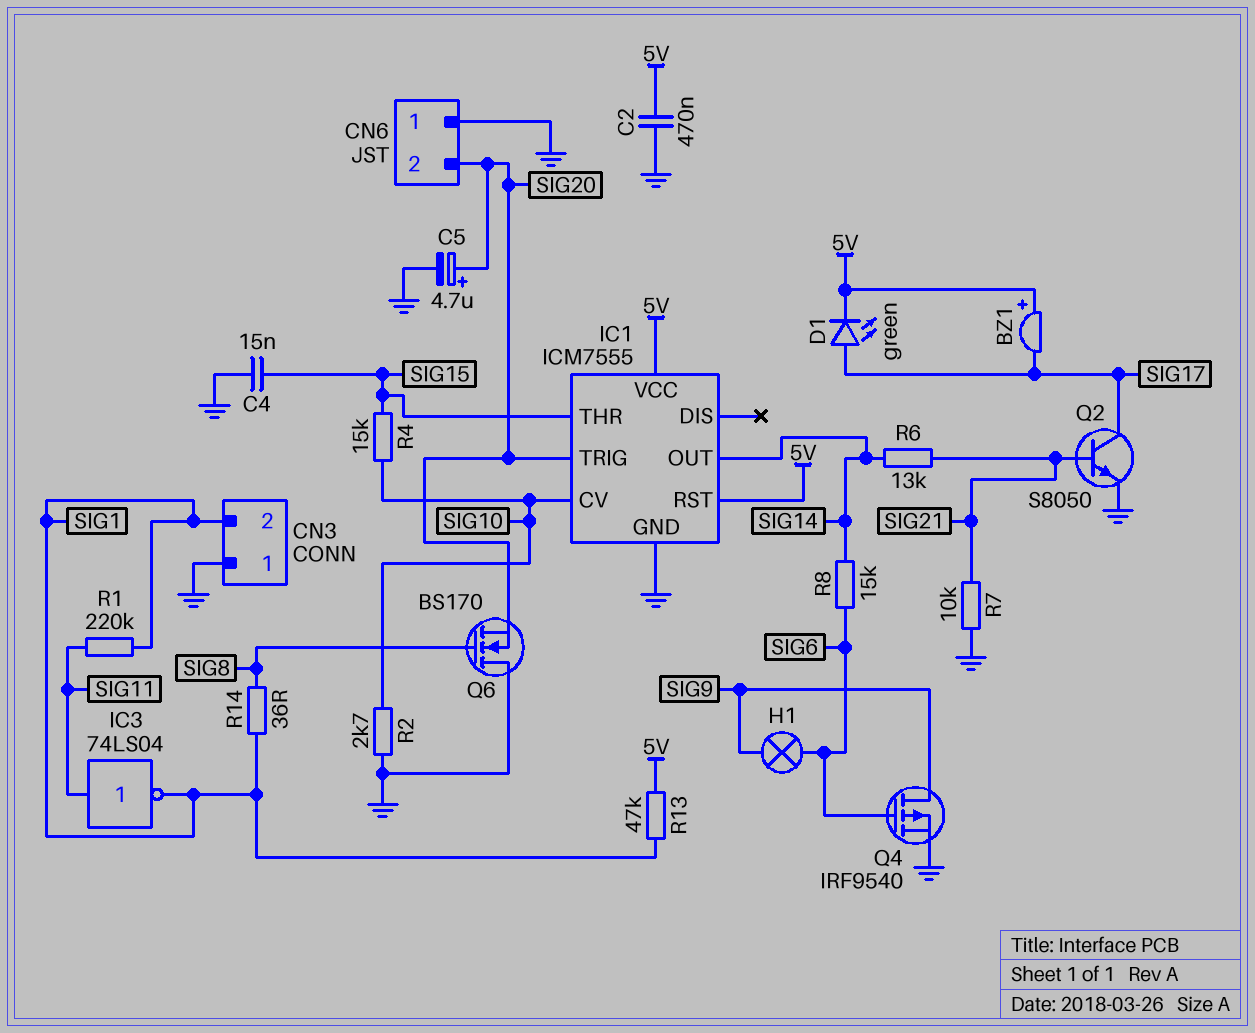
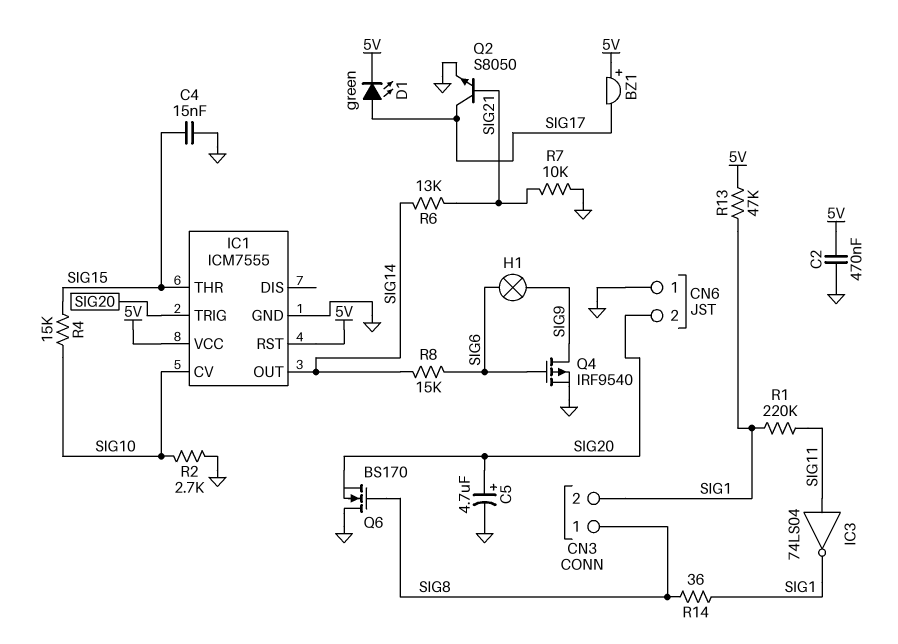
CN3 pin 1: GND -> SIG8

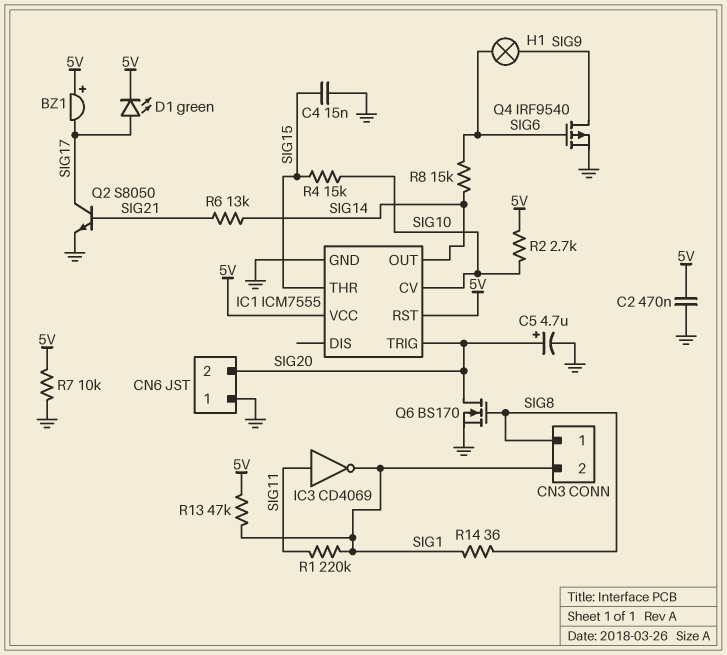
IC3: NOT 74LS04 (in SIG11, out SIG1) -> NOT CD4069 (in SIG11, out SIG1)
Q6: NMOS BS170 (G SIG8, D GND, S SIG20) -> NMOS BS170 (G SIG8, D SIG20, S GND)
R2: 2.7k (GND, SIG10) -> 2.7k (5V, SIG10)
R7: 10k (GND, SIG21) -> 10k (5V, GND)

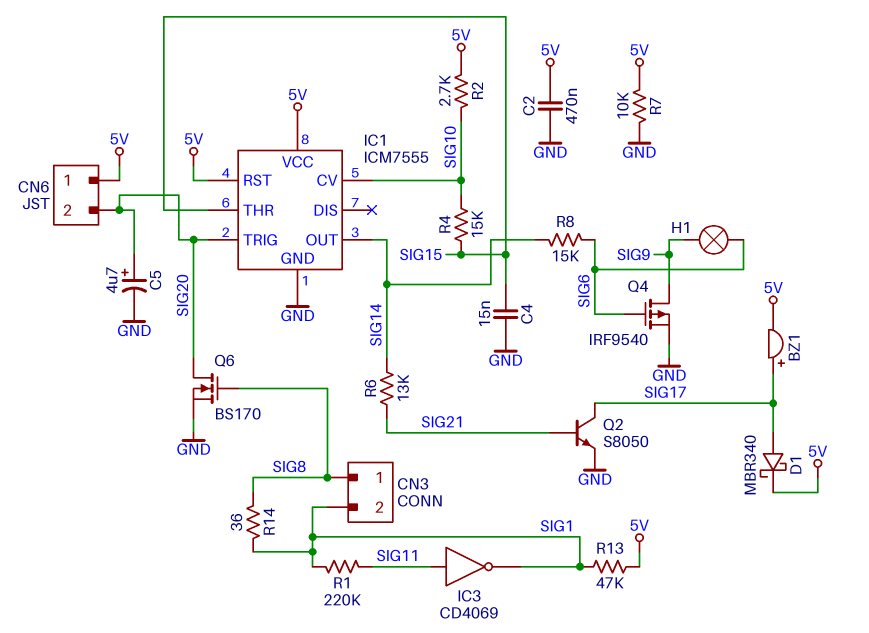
BZ1: buzzer (plus 5V, minus SIG17) -> buzzer (plus SIG17, minus 5V)
CN6 pin 1: GND -> 5V
D1: LED green (A SIG17, K 5V) -> schottky MBR340 (A SIG17, K 5V)

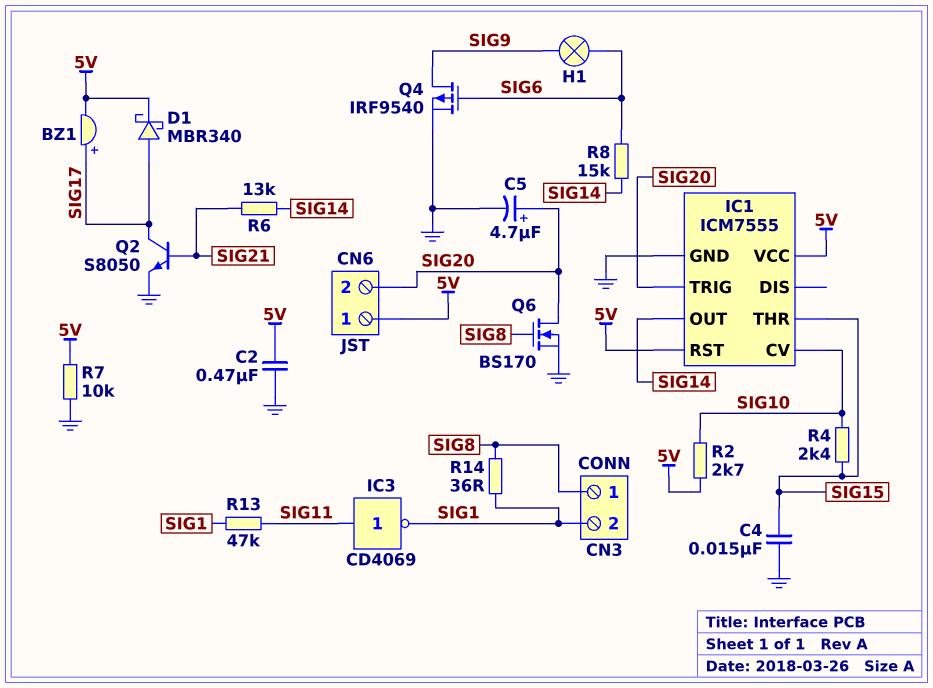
R1: 220k (SIG1, SIG11) -> none
R4: 15k (SIG10, SIG15) -> 2.4k (SIG10, SIG15)
R13: 47k (5V, SIG1) -> 47k (SIG1, SIG11)

